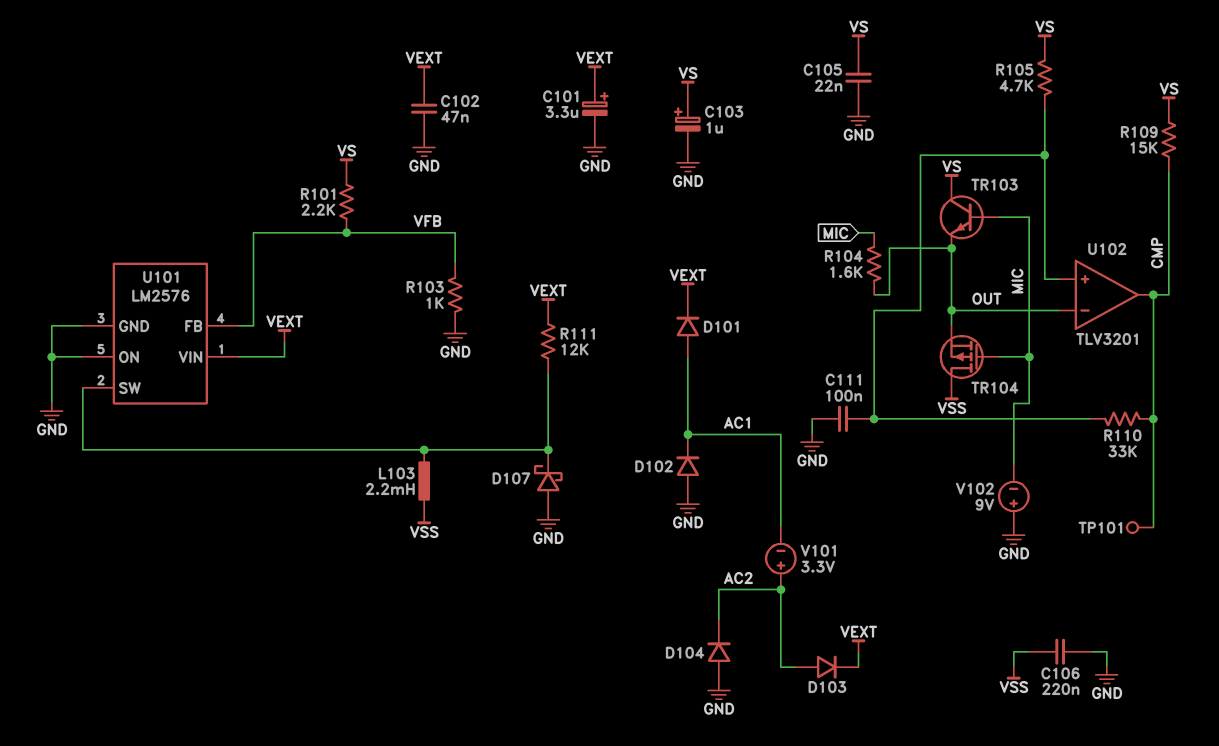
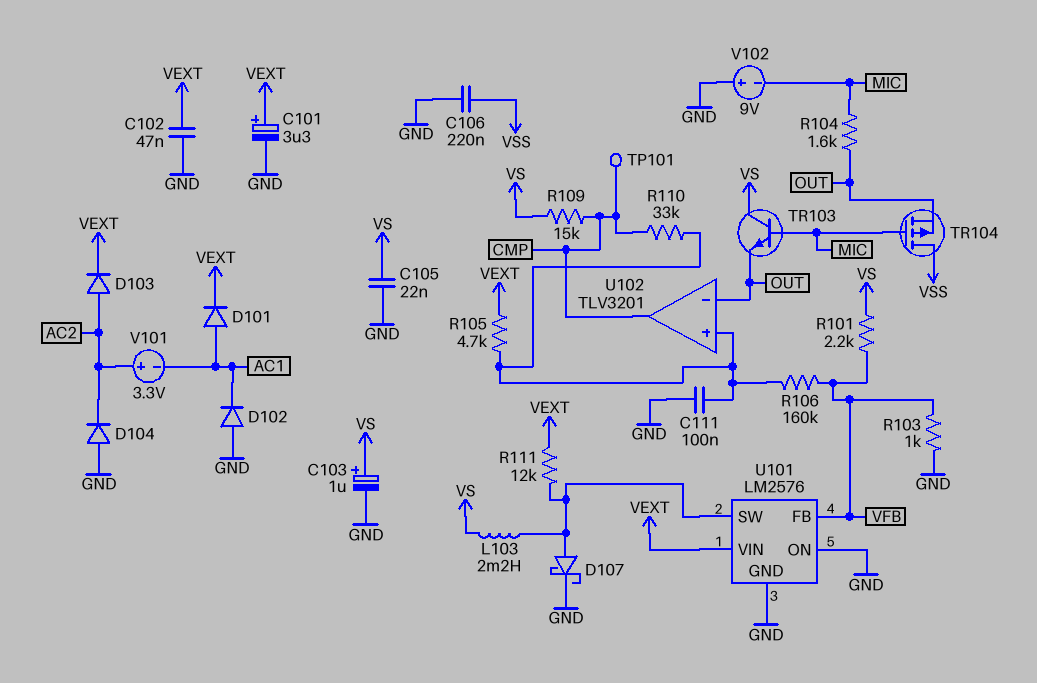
D107: schottky (A GND, K U101/SW) -> schottky (A U101/SW, K GND)
L103: 2.2mH (U101/SW, VSS) -> 2.2mH (U101/SW, VS)
R105: 4.7k (U102/in+, VS) -> 4.7k (U102/in+, VEXT)
R106: none -> 160k (U102/in+, VFB)

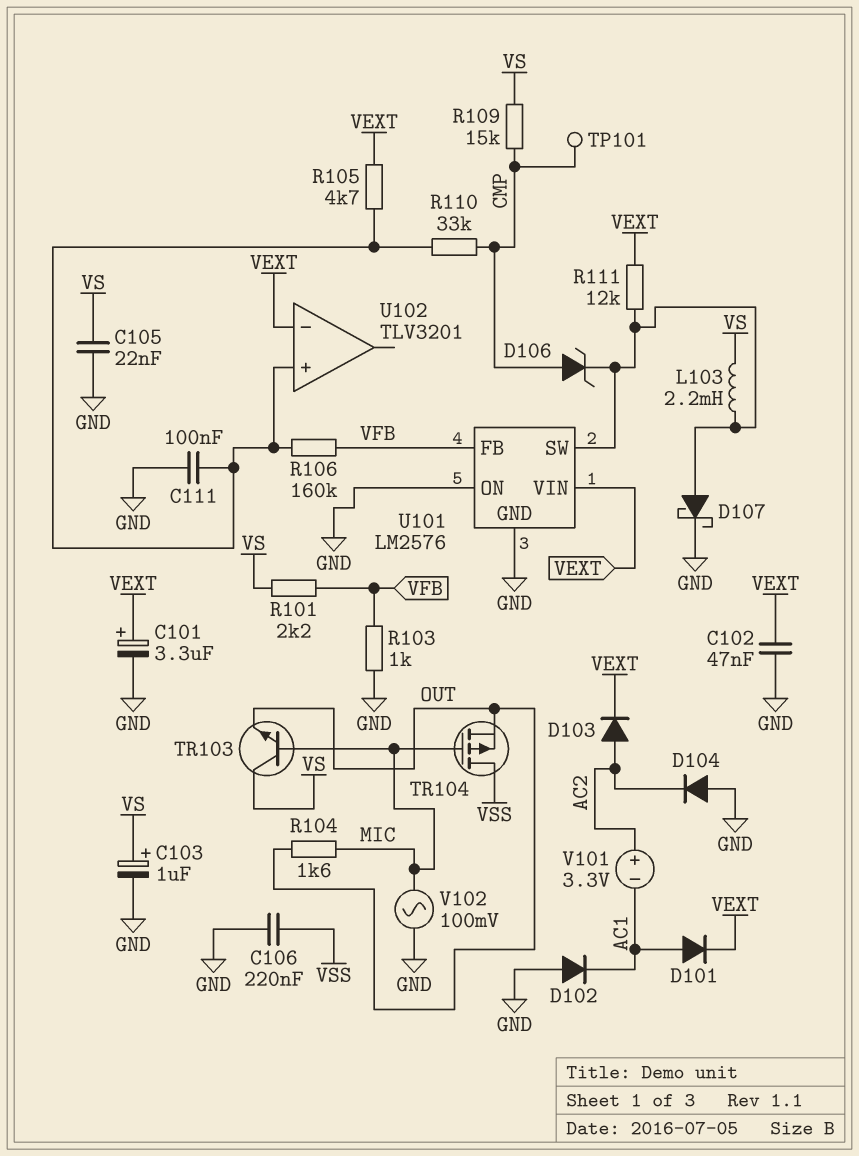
D106: none -> zener (A CMP, K U101/SW)
U102 pin in-: OUT -> VEXT
U102 pin out: CMP -> none
V102: 9V (plus GND, minus MIC) -> AC 100mV (GND, MIC)

